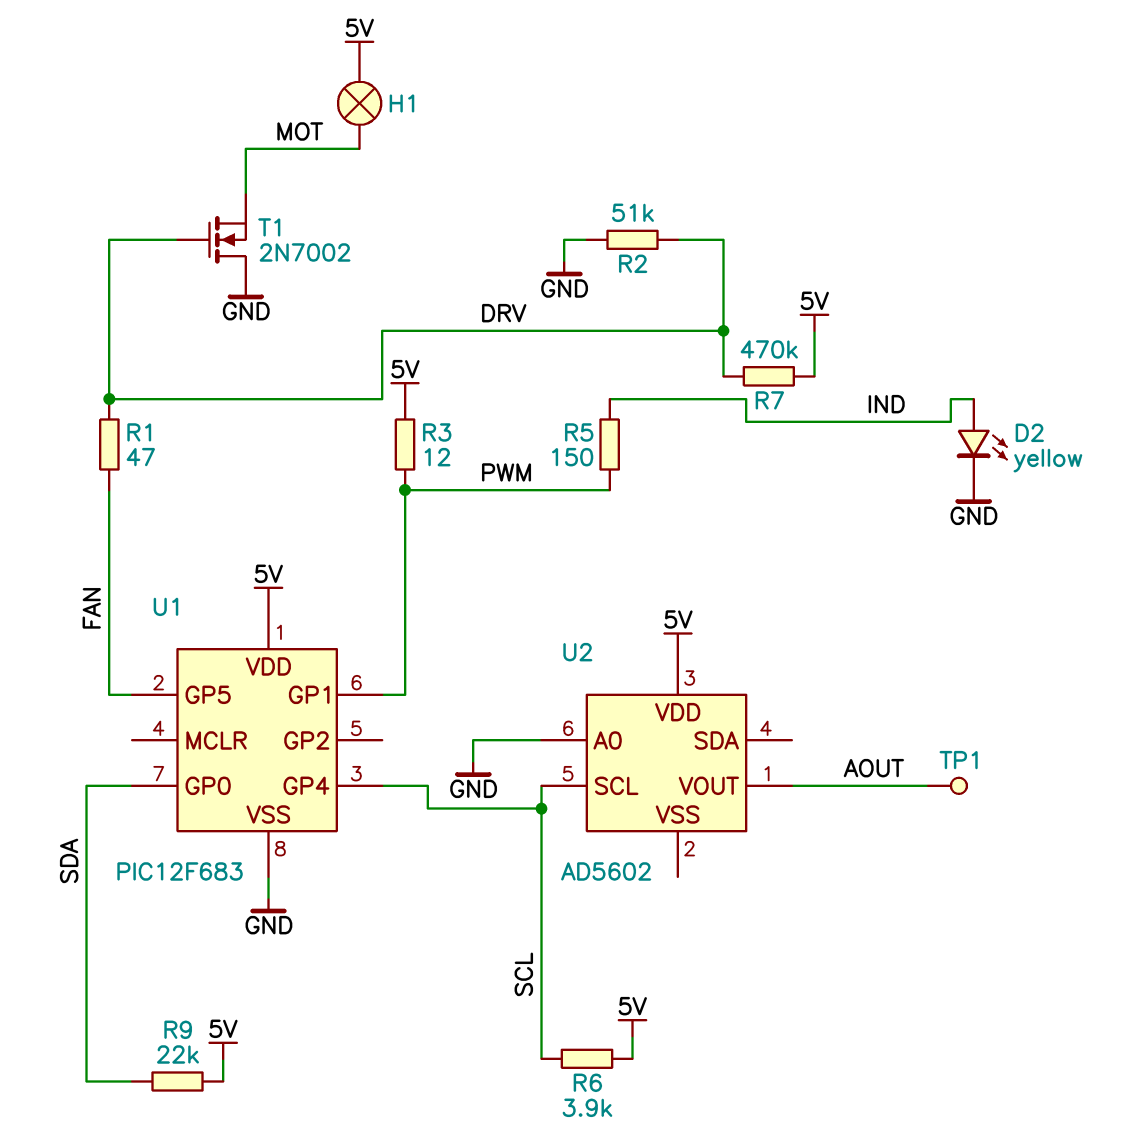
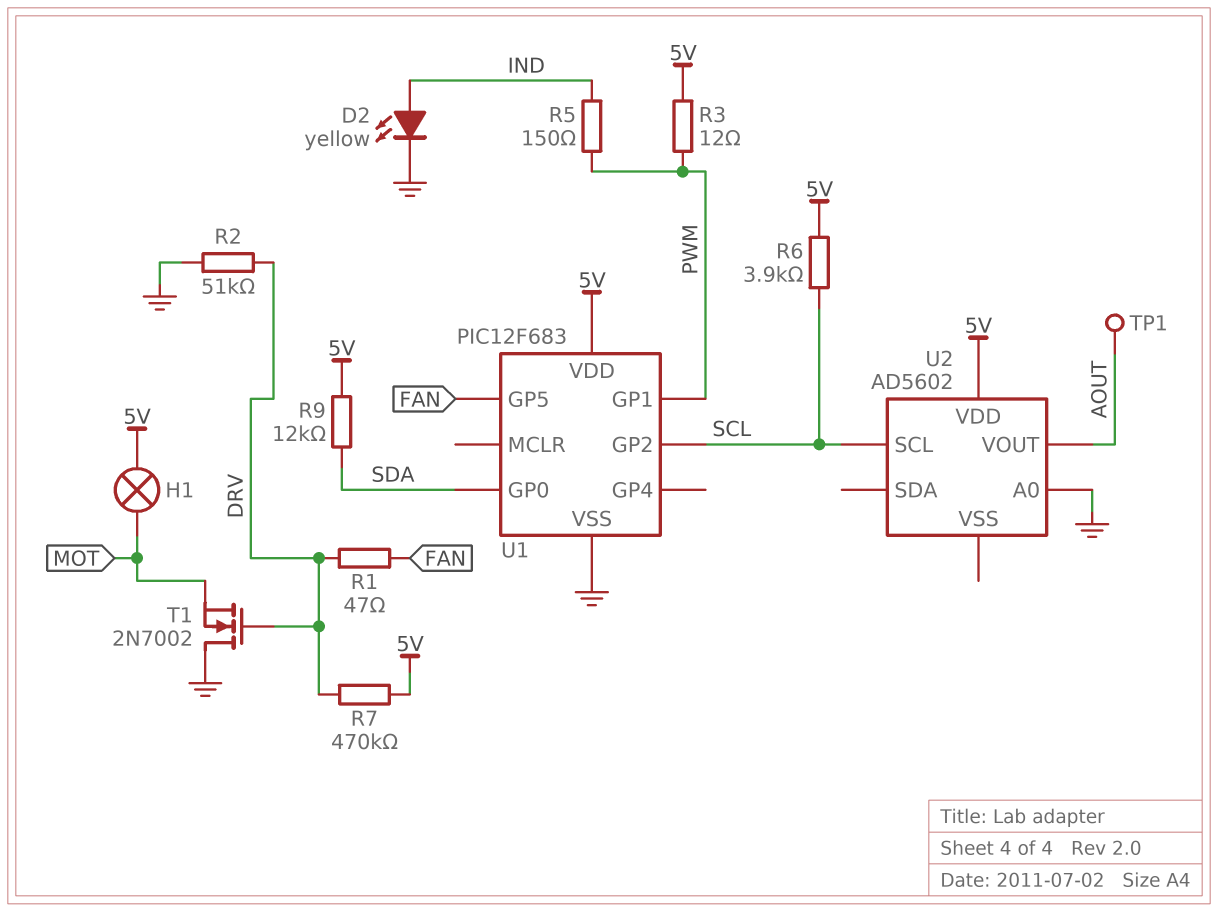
R9: 22k (5V, SDA) -> 12k (5V, SDA)
U1 pin GP2: none -> SCL
U1 pin GP4: SCL -> none

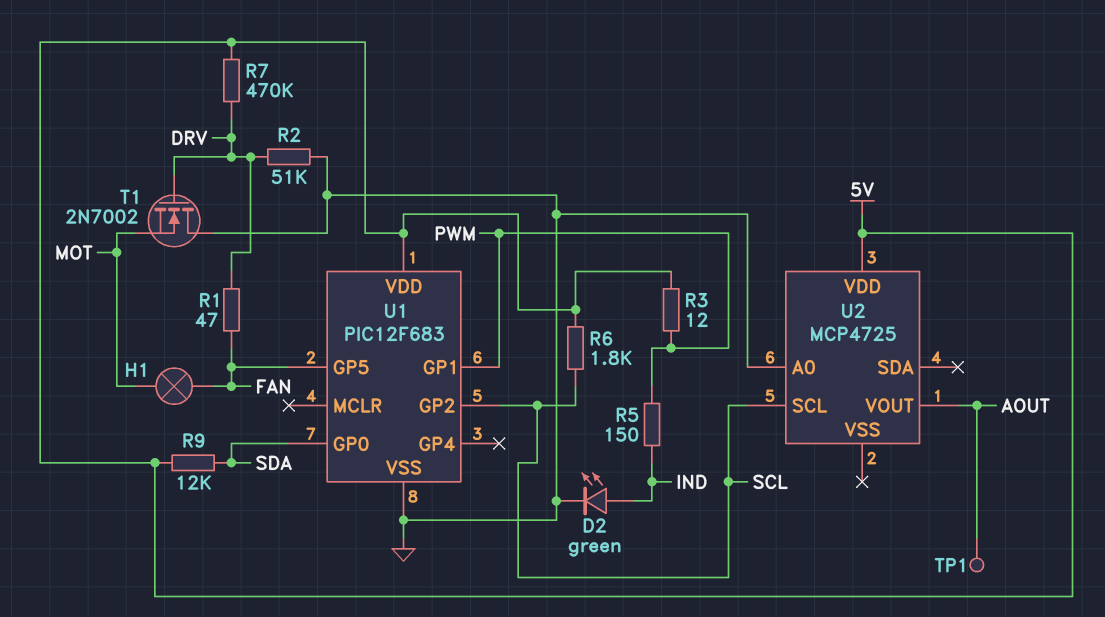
D2: LED yellow (A IND, K GND) -> LED green (A IND, K GND)
H1: lamp (5V, MOT) -> lamp (FAN, MOT)
R6: 3.9k (5V, SCL) -> 1.8k (5V, SCL)
U2: AD5602 -> MCP4725

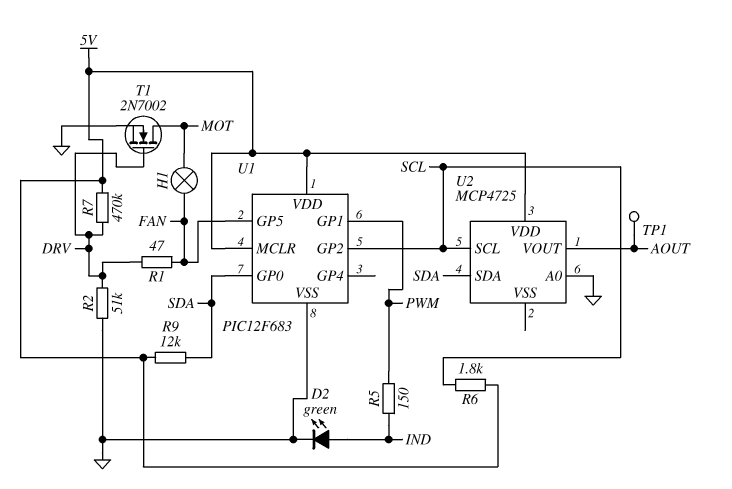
R3: 12 (5V, PWM) -> none
T1: NMOS 2N7002 (G DRV, D GND, S MOT) -> NMOS 2N7002 (G DRV, D MOT, S GND)
U1 pin MCLR: none -> 5V
U2 pin SDA: none -> SDA

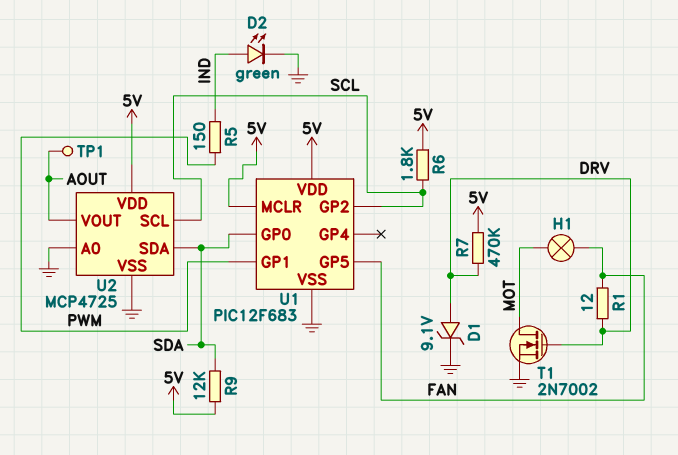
D1: none -> zener 9.1V (A DRV, K GND)
R1: 47 (DRV, FAN) -> 12 (DRV, FAN)
R2: 51k (DRV, GND) -> none
U2 pin VSS: none -> GND

